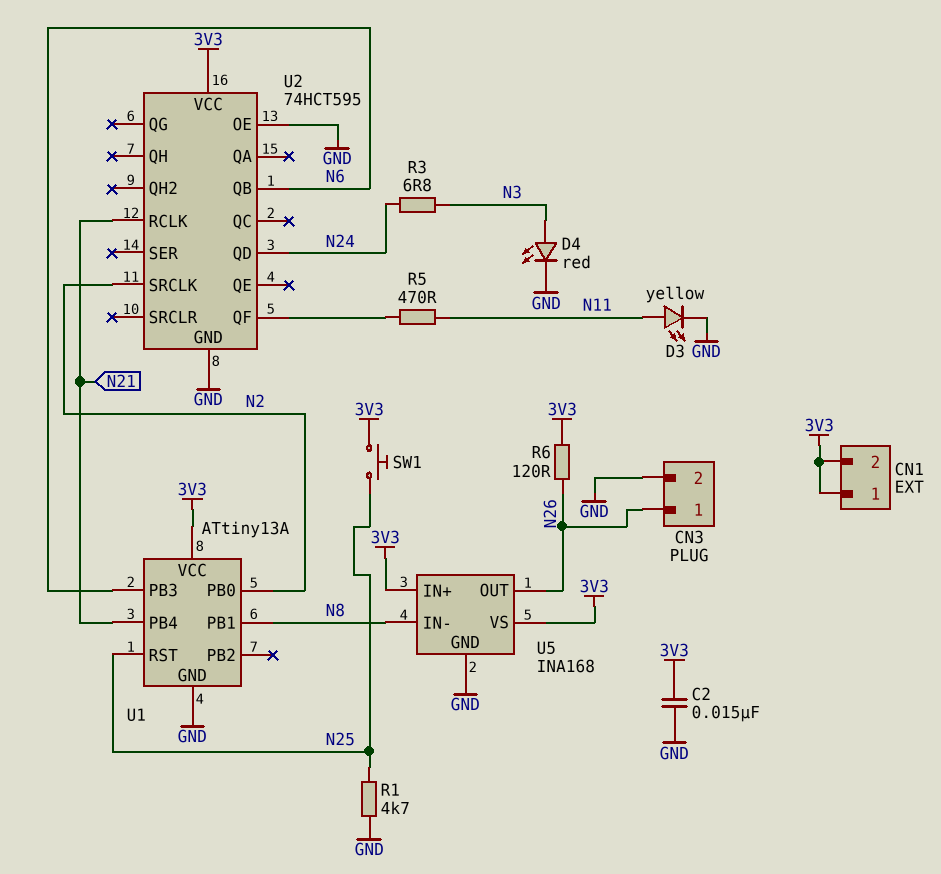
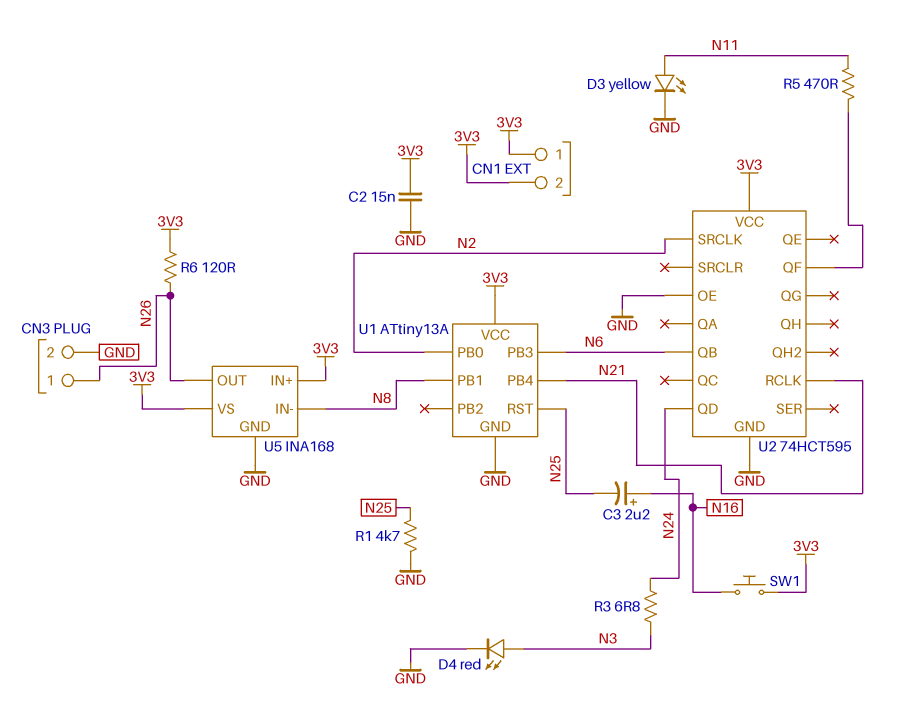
C3: none -> 2.2uF (plus N16, minus N25)
SW1: button (3V3, N25) -> button (3V3, N16)

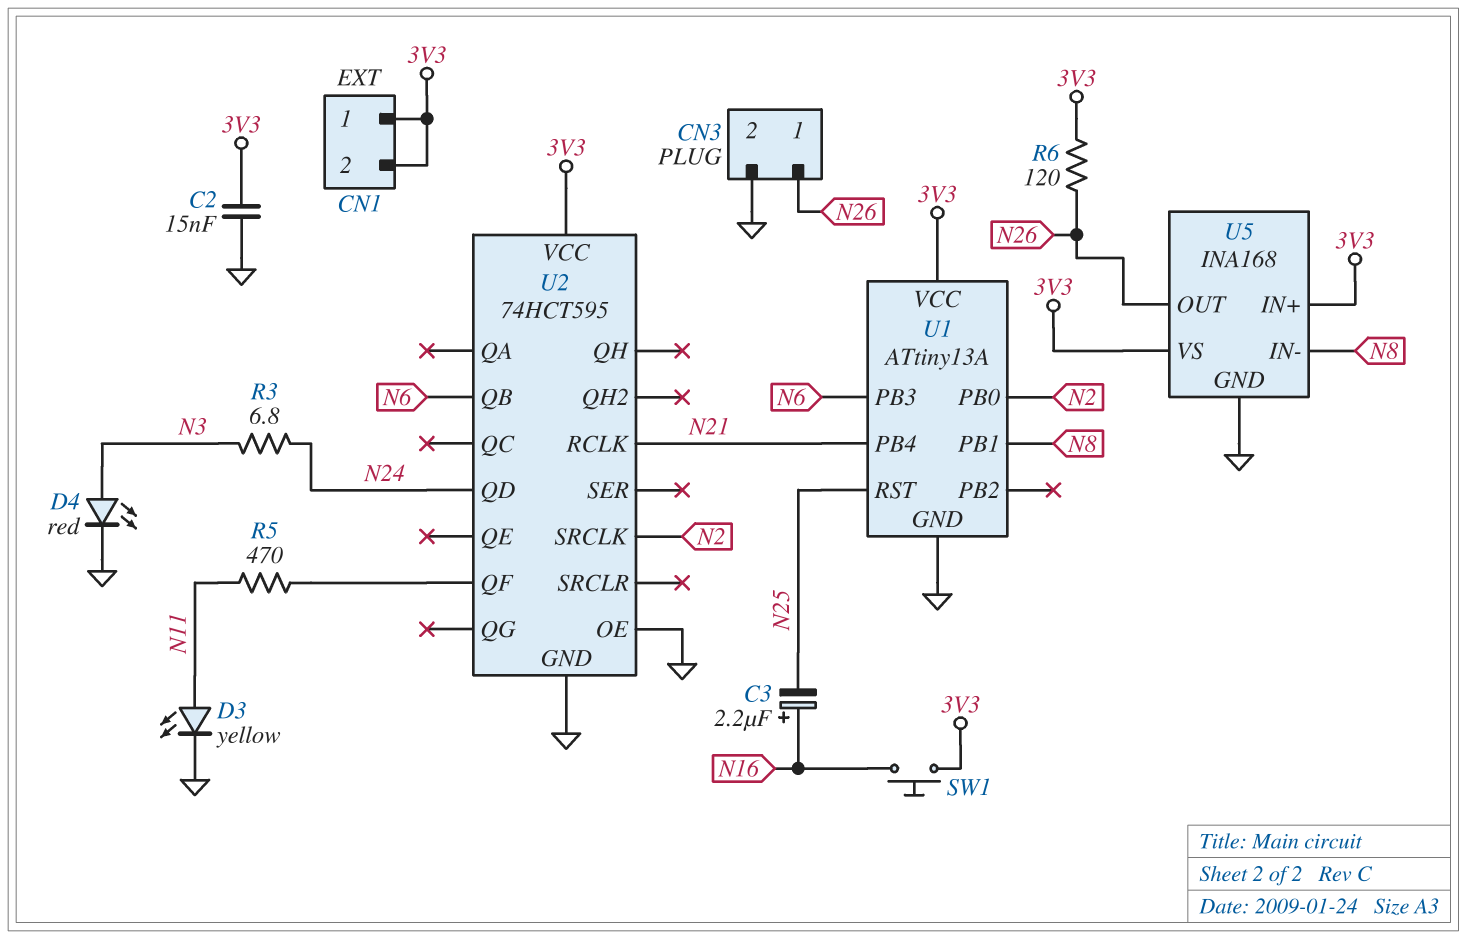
R1: 4.7k (GND, N25) -> none

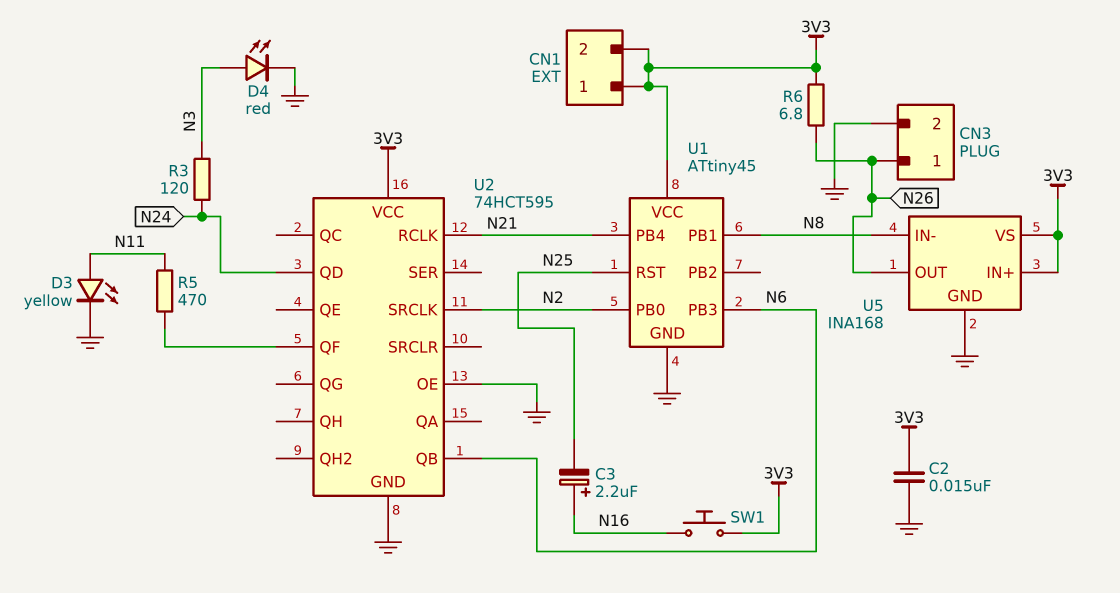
R3: 6.8 (N3, N24) -> 120 (N3, N24)
R6: 120 (3V3, N26) -> 6.8 (3V3, N26)
U1: ATtiny13A -> ATtiny45

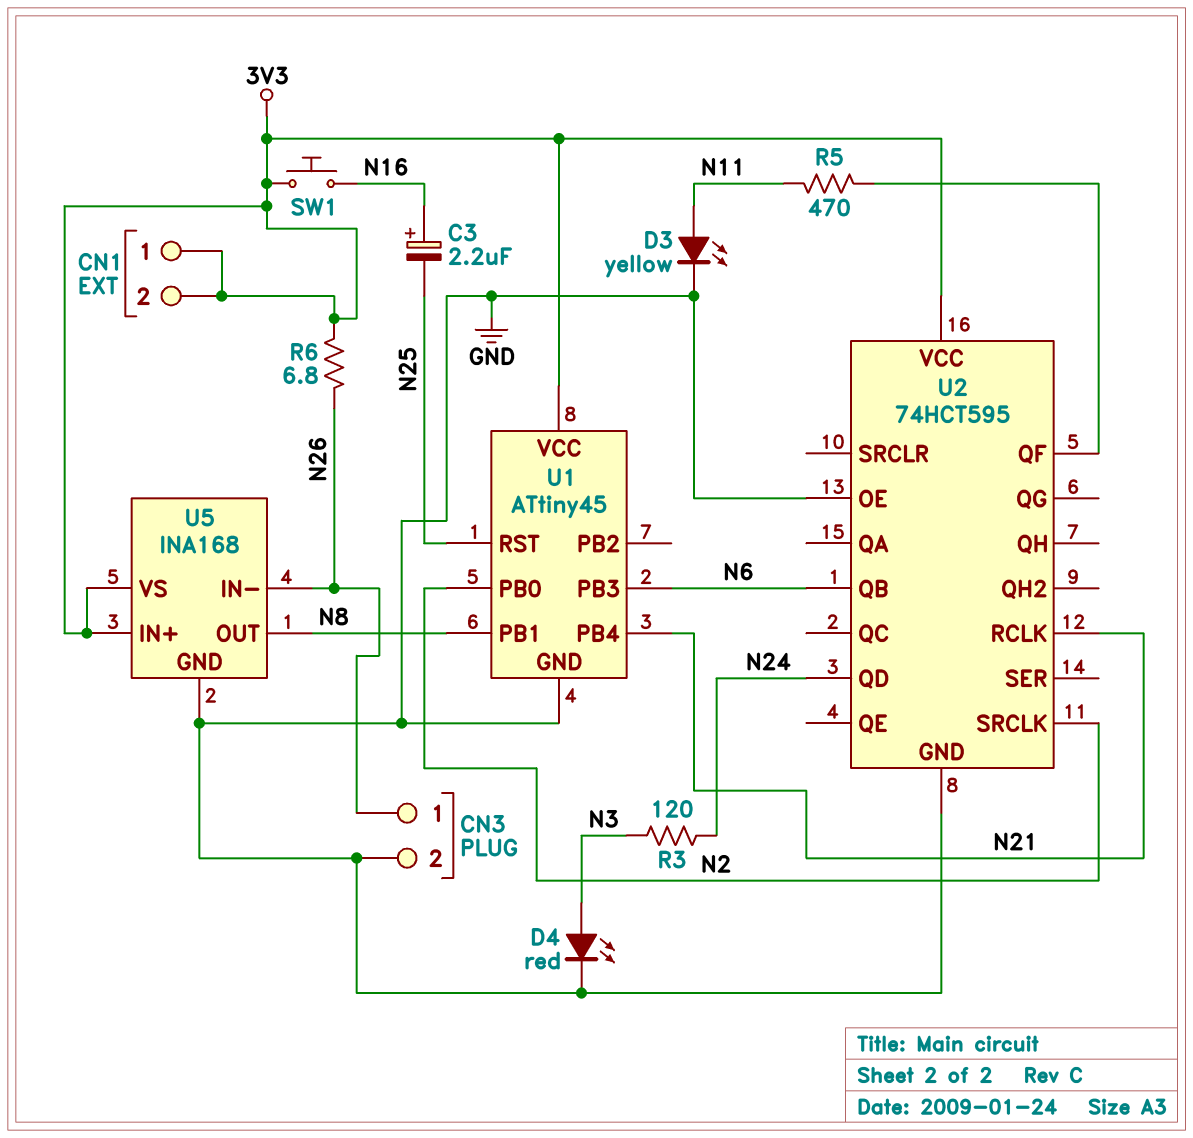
C2: 15nF (3V3, GND) -> none
U5 pin IN-: N8 -> N26
U5 pin OUT: N26 -> N8

